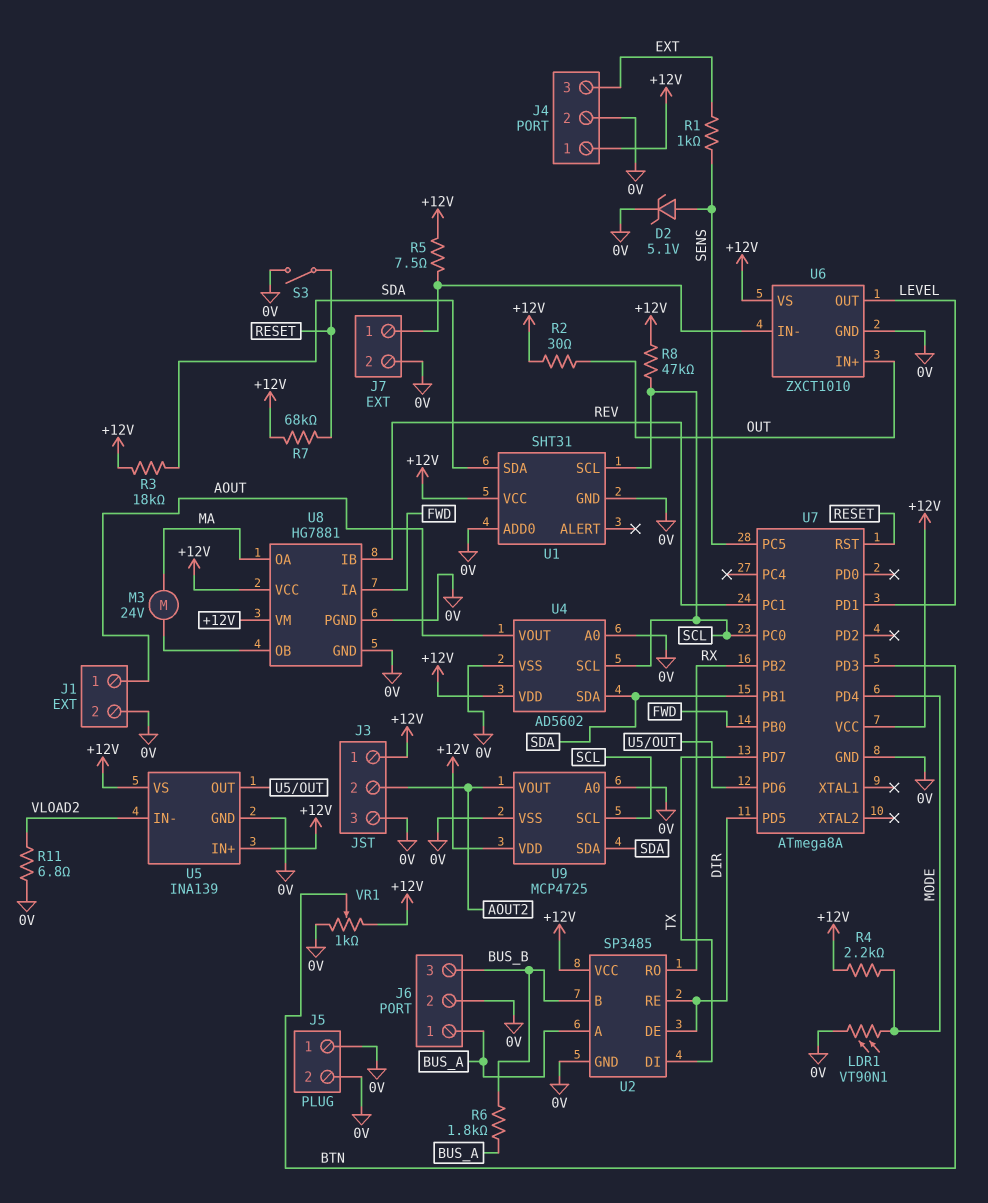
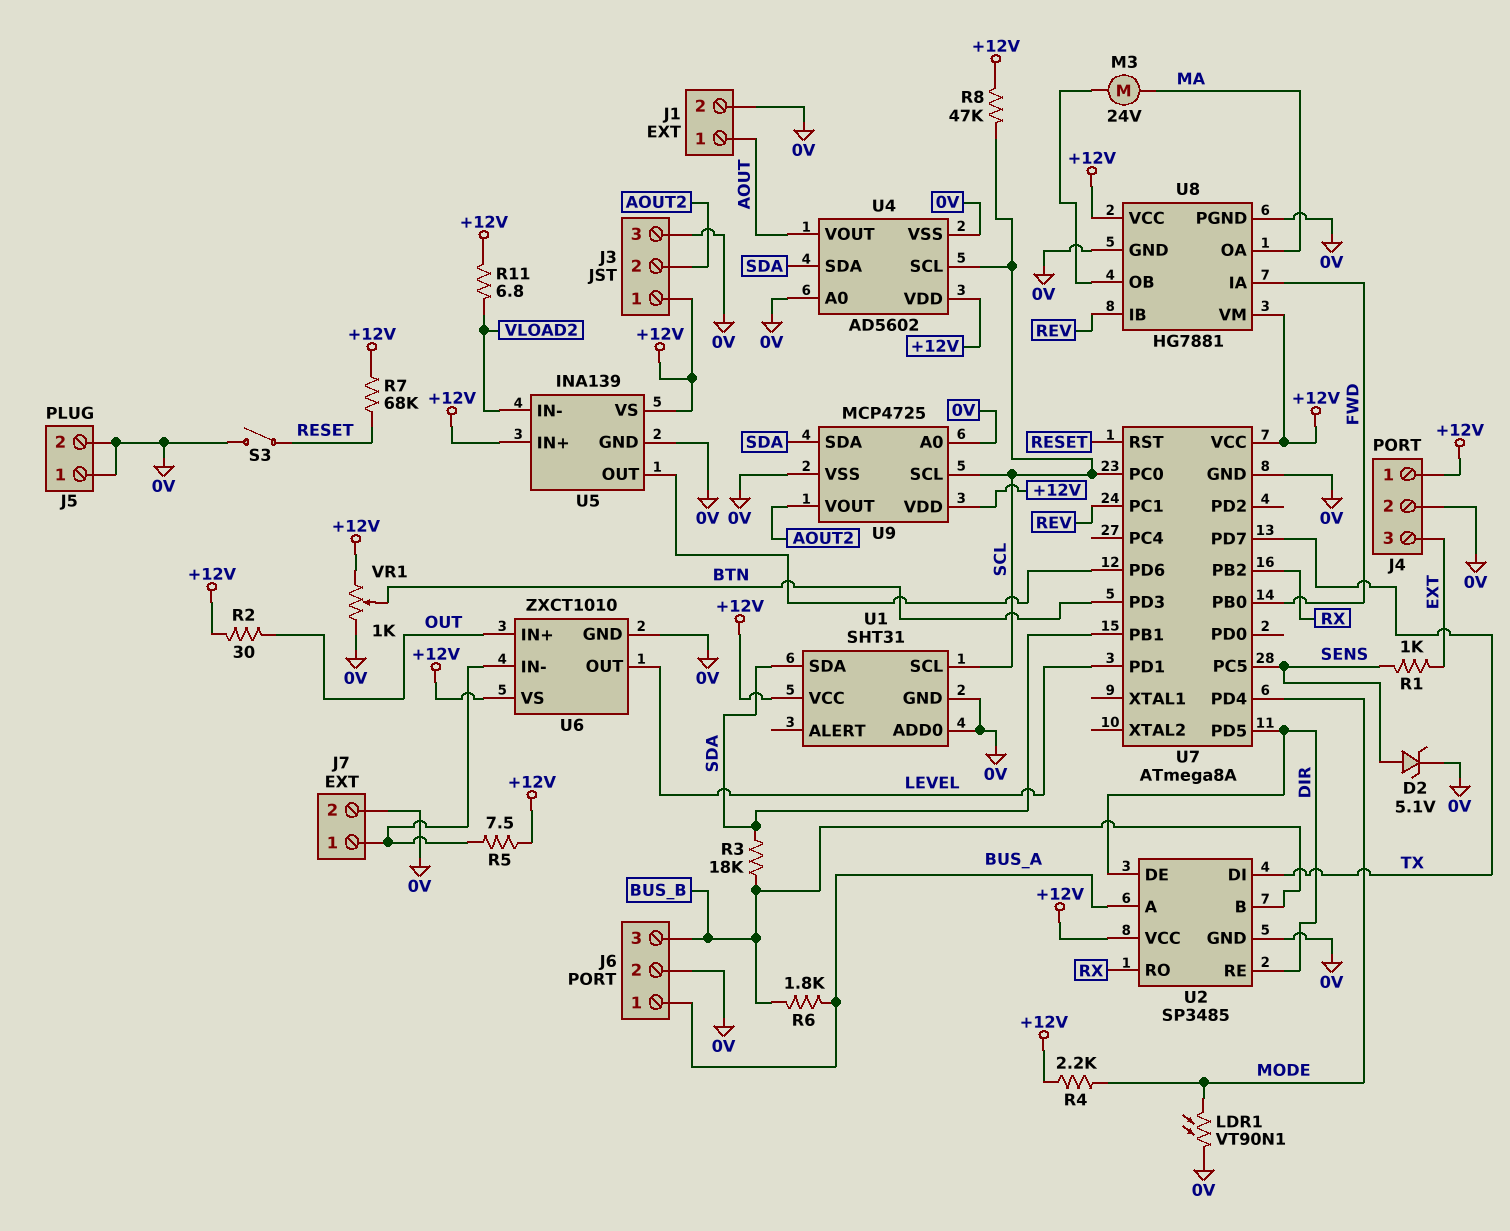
R3: 18k (+12V, SDA) -> 18k (BUS_B, SDA)
R11: 6.8 (0V, VLOAD2) -> 6.8 (+12V, VLOAD2)

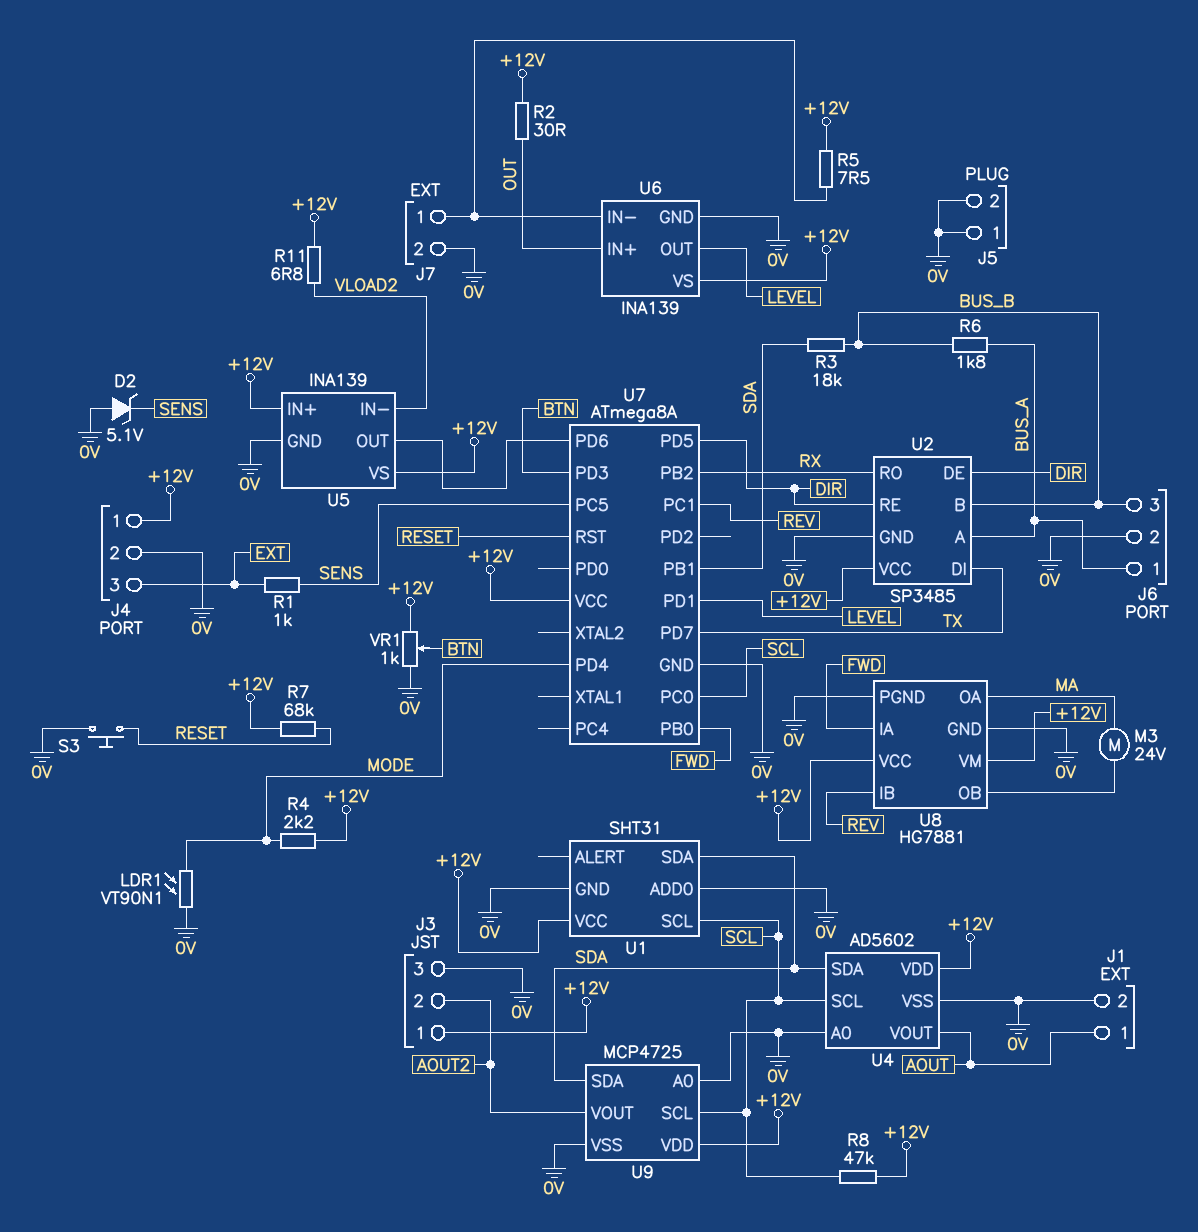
D2: zener 5.1V (A SENS, K 0V) -> zener 5.1V (A 0V, K SENS)
S3: switch (0V, RESET) -> button (0V, RESET)
U6: ZXCT1010 -> INA139

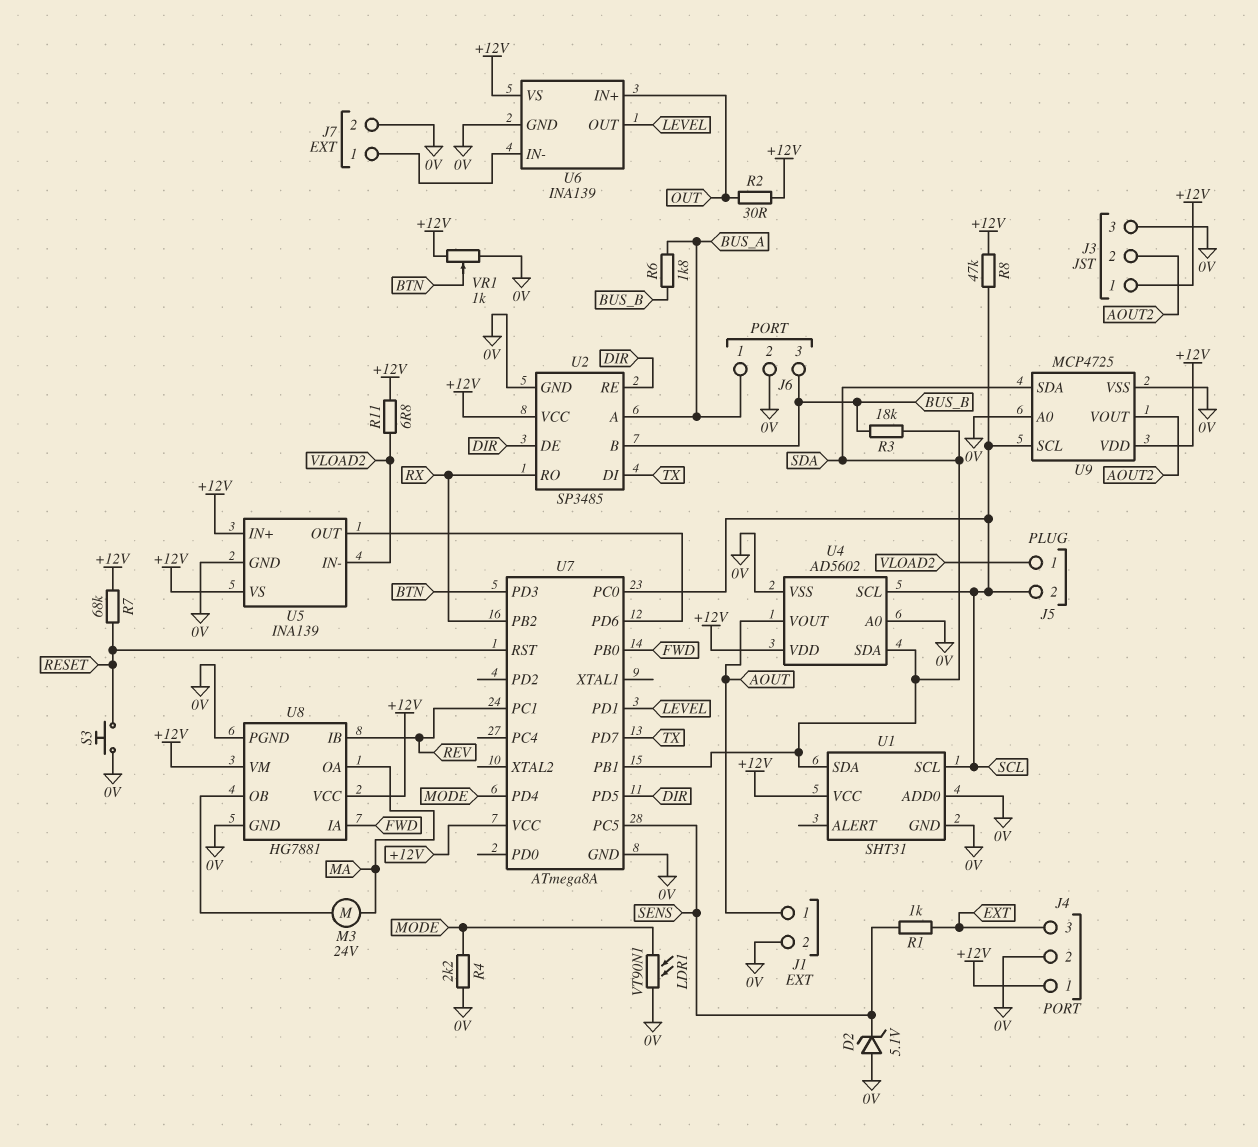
J5 pin 1: 0V -> VLOAD2
J5 pin 2: 0V -> SCL
R4: 2.2k (+12V, MODE) -> 2.2k (0V, MODE)
R5: 7.5 (+12V, J7/1) -> none

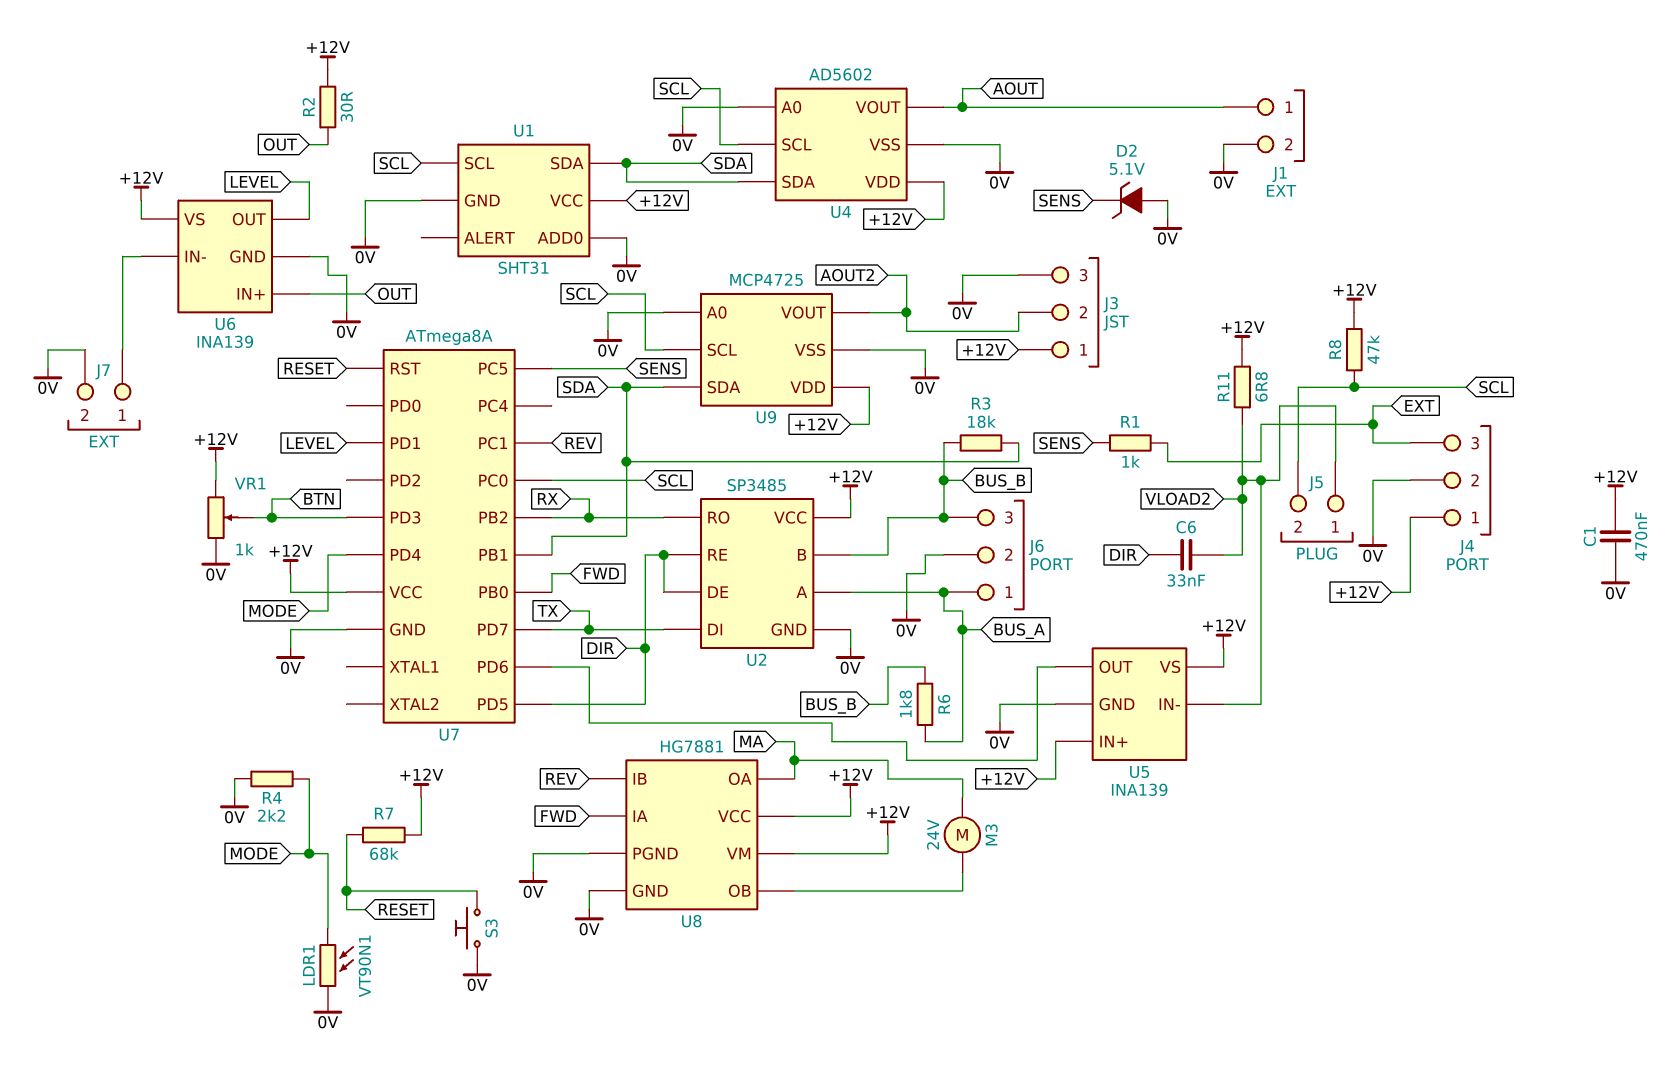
C1: none -> 470nF (+12V, 0V)
C6: none -> 33nF (DIR, VLOAD2)

